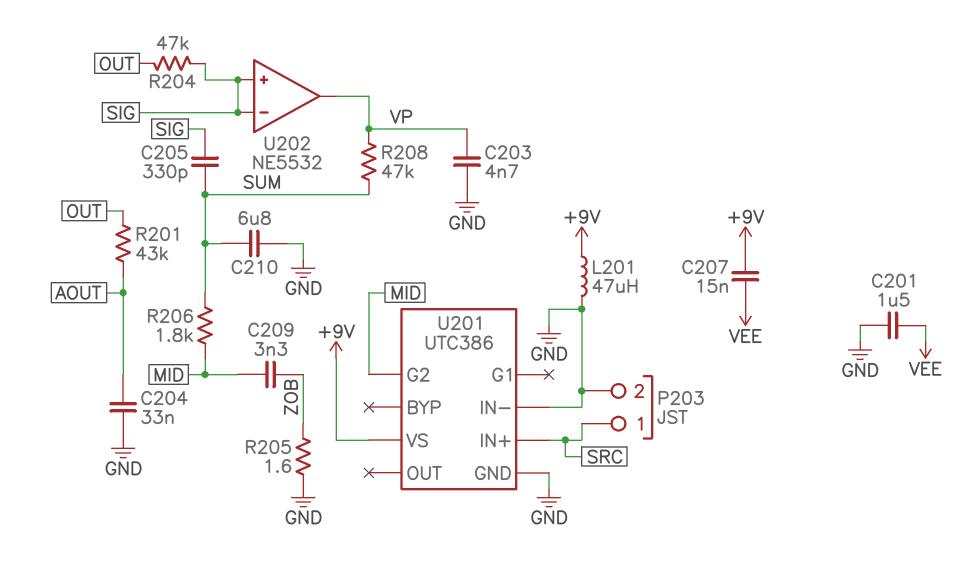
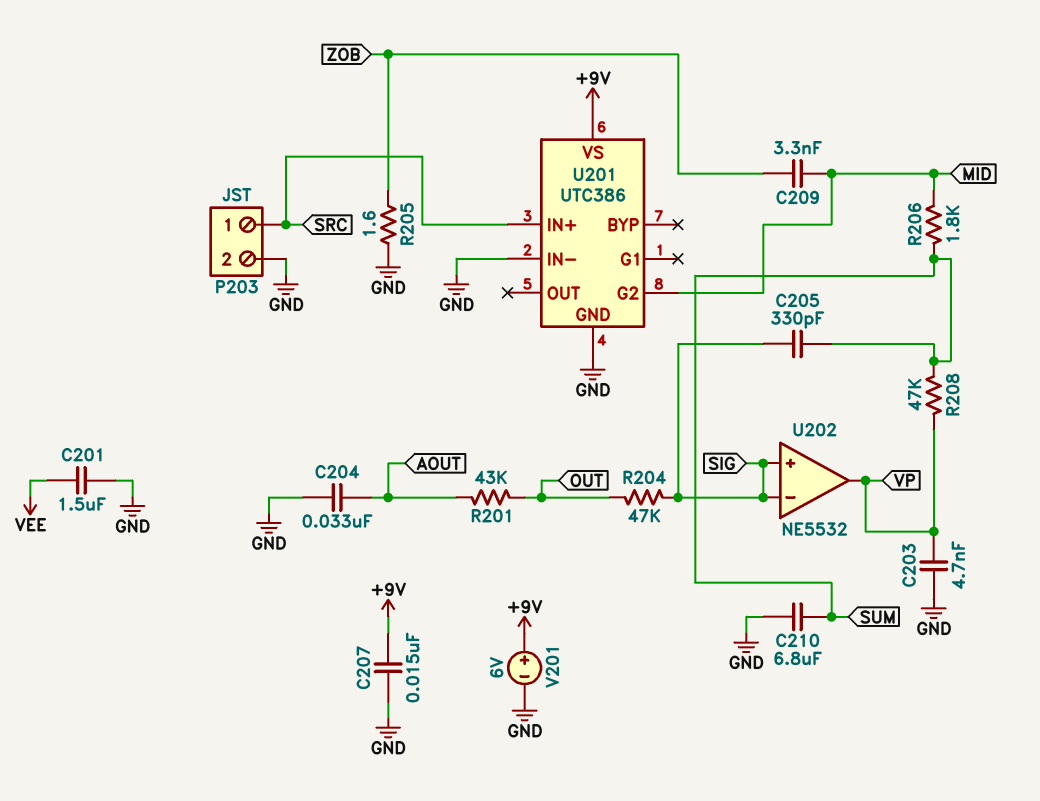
C207: 15nF (+9V, VEE) -> 15nF (+9V, GND)
L201: 47uH (+9V, GND) -> none
V201: none -> 6V (plus +9V, minus GND)

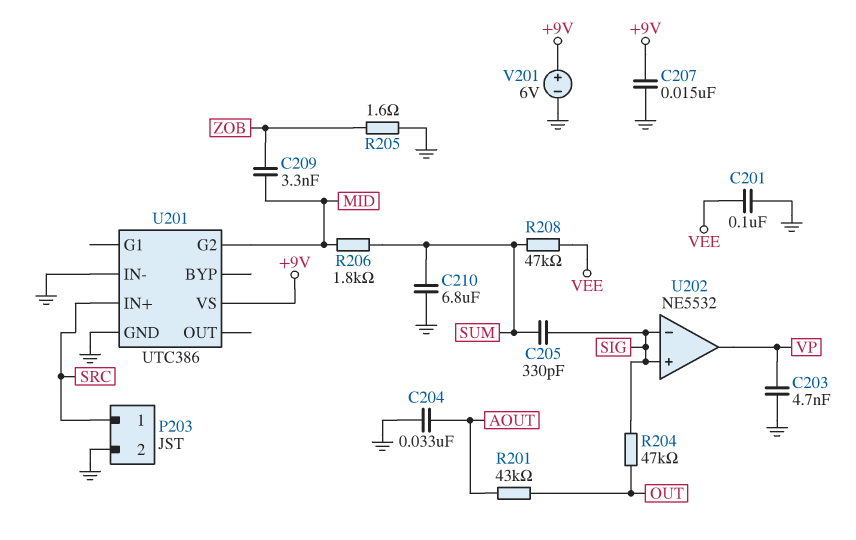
C201: 1.5uF (GND, VEE) -> 100nF (GND, VEE)
R208: 47k (SUM, VP) -> 47k (SUM, VEE)

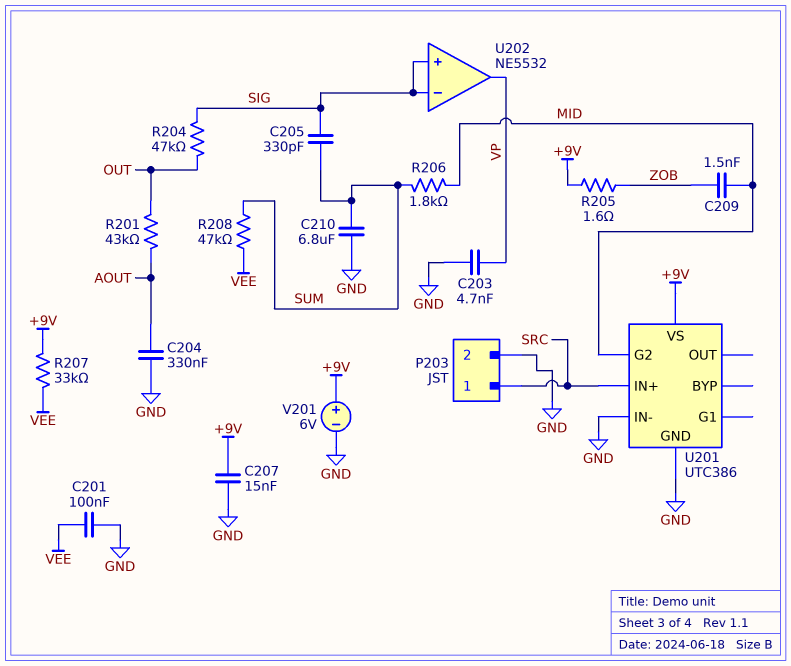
C204: 33nF (AOUT, GND) -> 330nF (AOUT, GND)
C209: 3.3nF (MID, ZOB) -> 1.5nF (MID, ZOB)
R205: 1.6 (GND, ZOB) -> 1.6 (+9V, ZOB)
R207: none -> 33k (+9V, VEE)

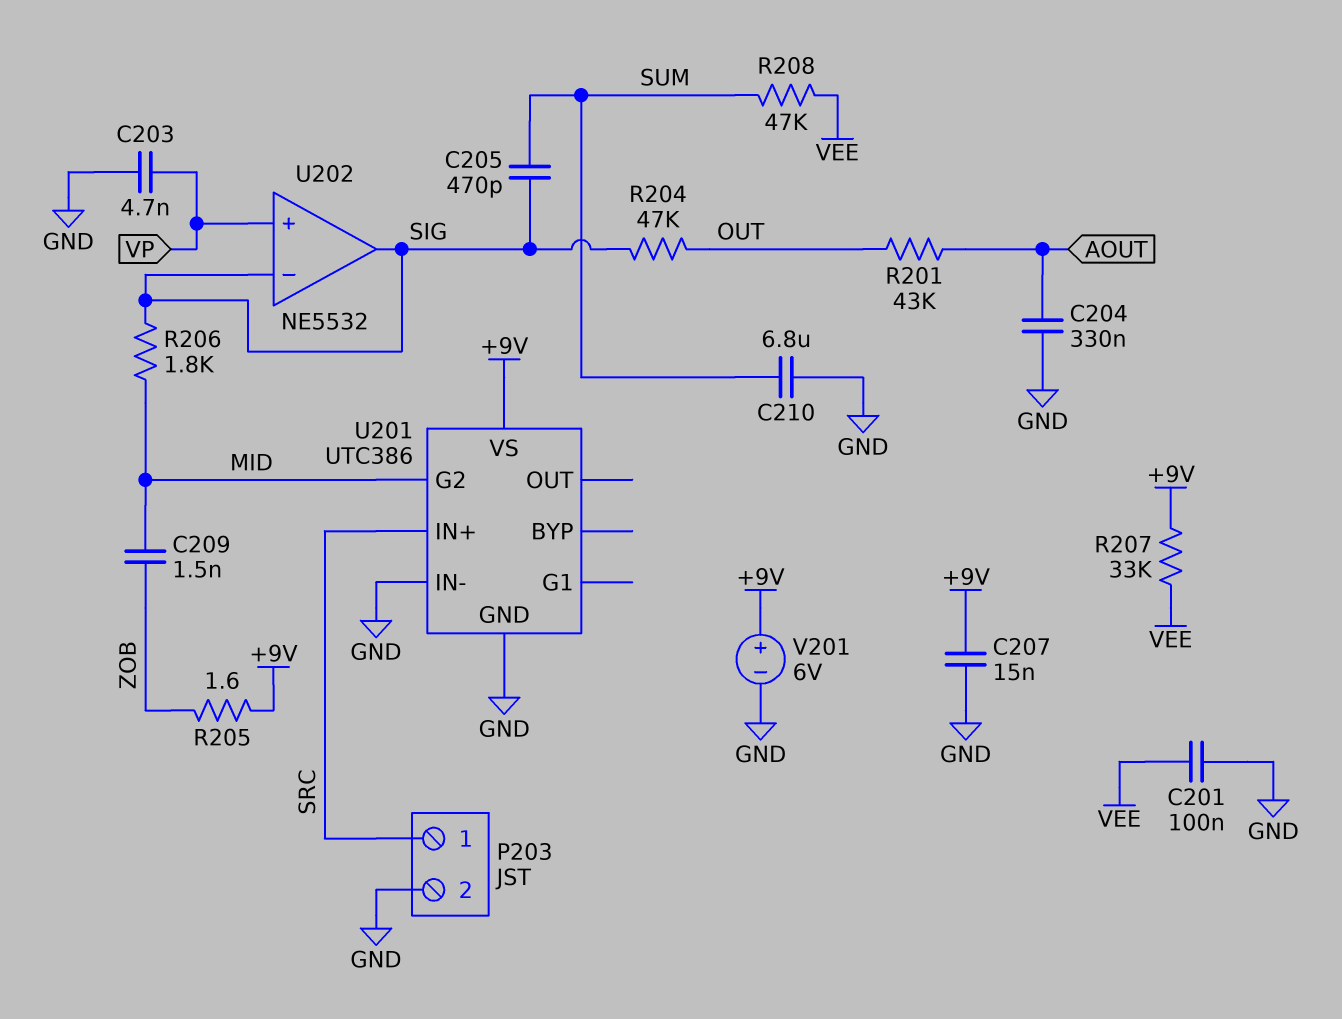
C205: 330pF (SIG, SUM) -> 470pF (SIG, SUM)
R206: 1.8k (MID, SUM) -> 1.8k (MID, SIG)
U202 pin in+: SIG -> VP
U202 pin out: VP -> SIG

